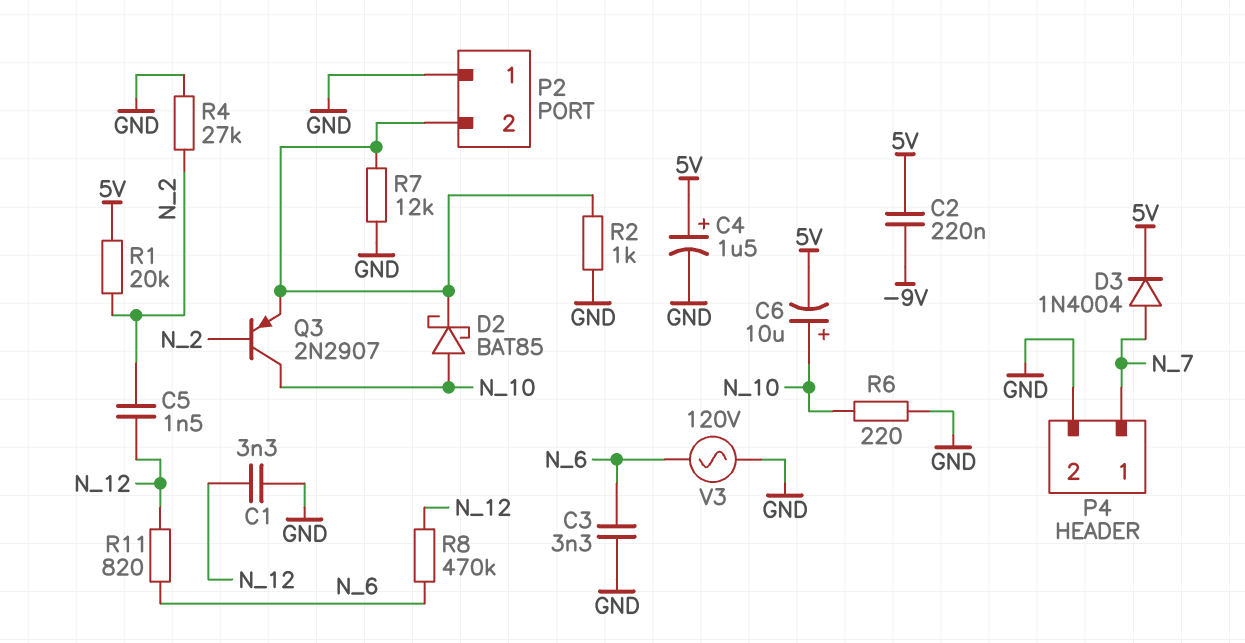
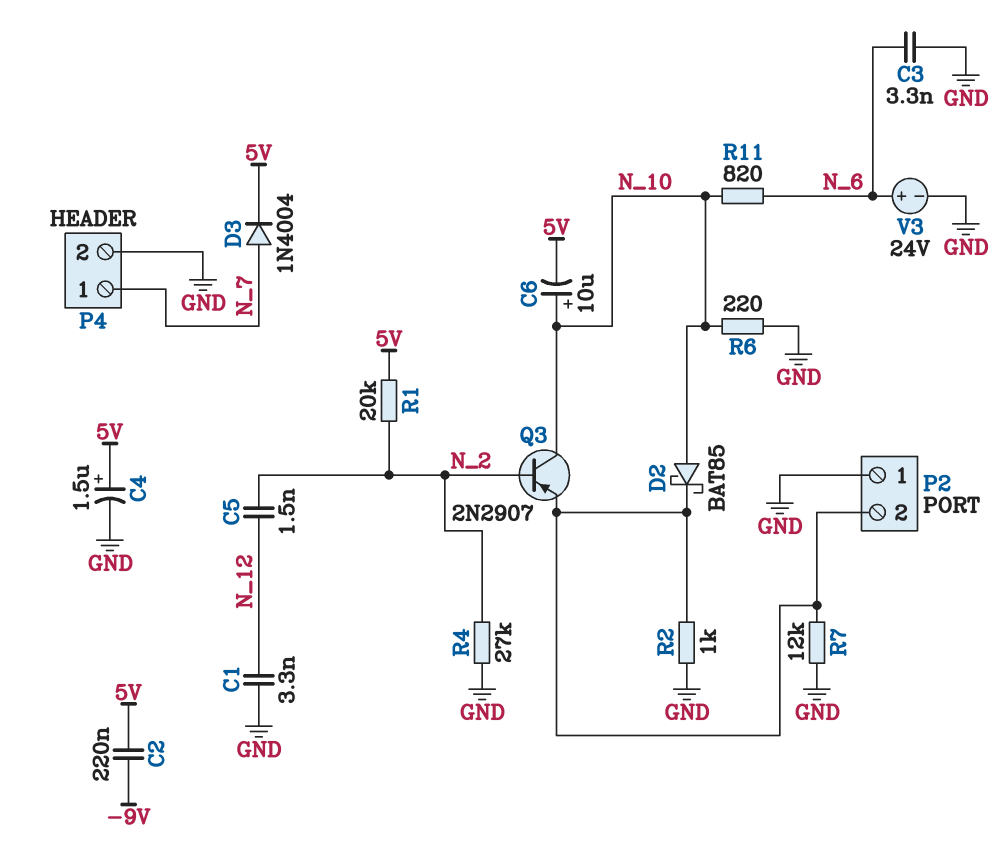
R8: 470k (N_6, N_12) -> none
R11: 820 (N_6, N_12) -> 820 (N_6, N_10)
V3: AC 120V (GND, N_6) -> 24V (plus N_6, minus GND)

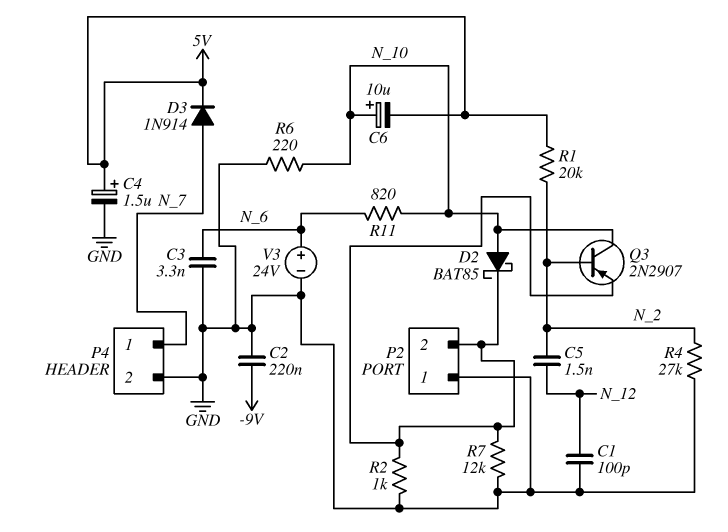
C1: 3.3nF (GND, N_12) -> 100pF (GND, N_12)
C2: 220nF (-9V, 5V) -> 220nF (-9V, GND)
D3: diode 1N4004 (A N_7, K 5V) -> diode 1N914 (A N_7, K 5V)

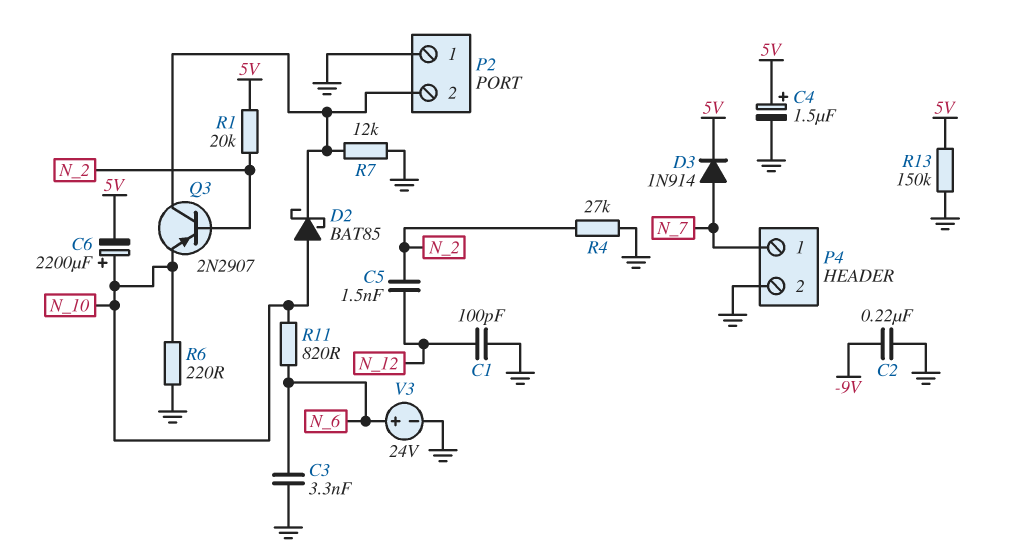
C6: 10uF (plus N_10, minus 5V) -> 2200uF (plus N_10, minus 5V)
Q3: PNP 2N2907 (B N_2, C N_10, E P2/2) -> PNP 2N2907 (B N_2, C P2/2, E N_10)
R2: 1k (GND, P2/2) -> none
R13: none -> 150k (5V, GND)

